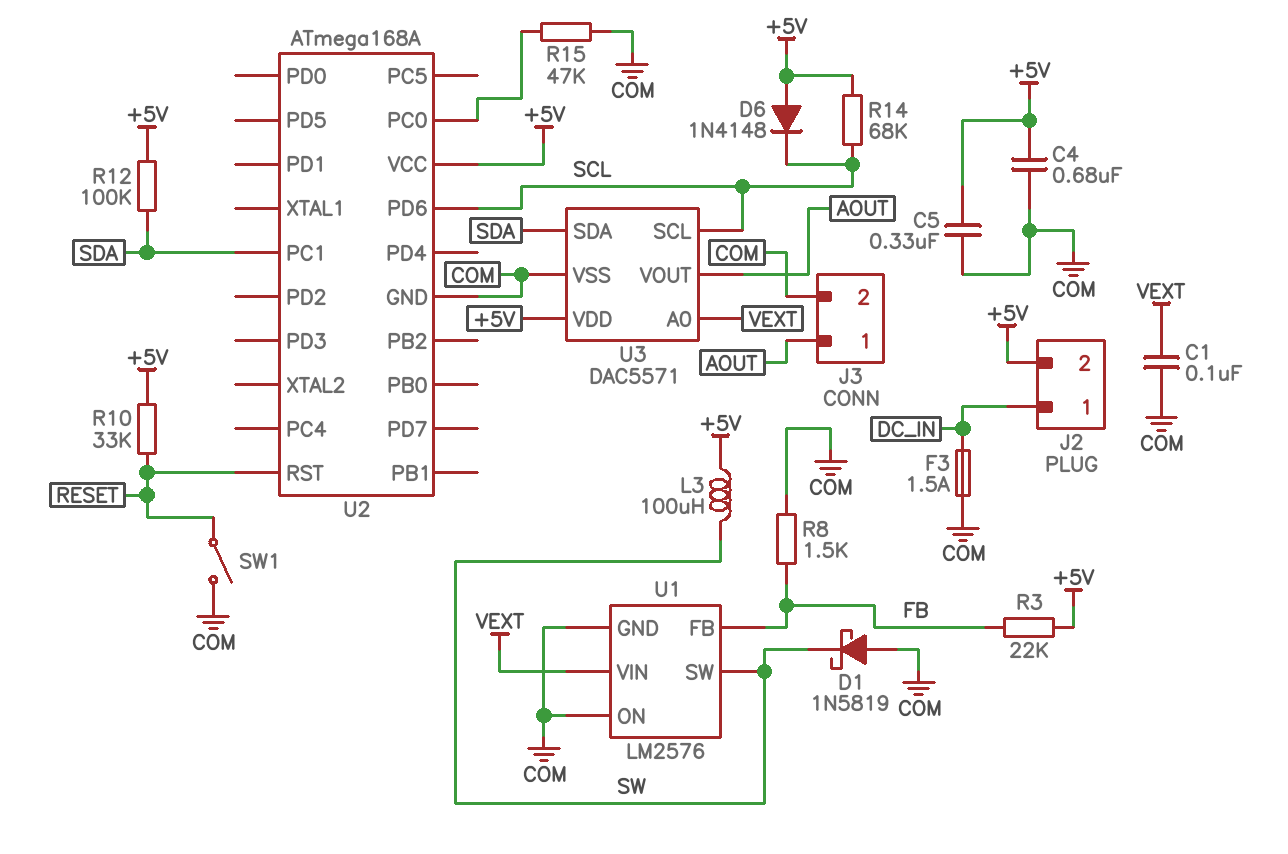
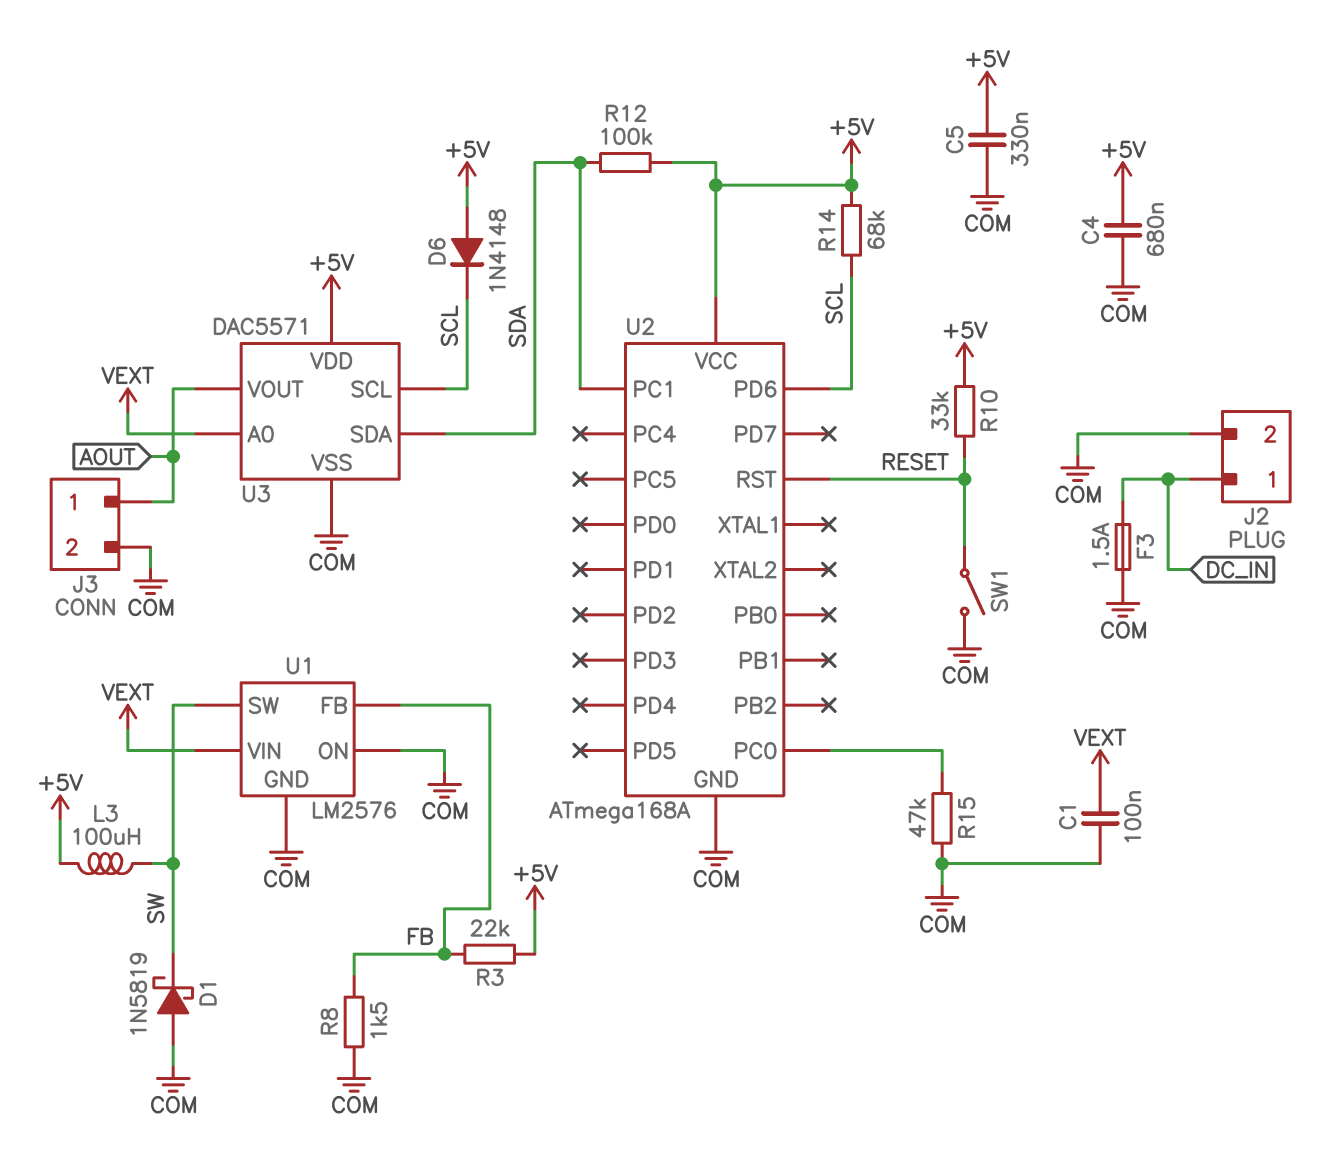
J2 pin 2: +5V -> COM

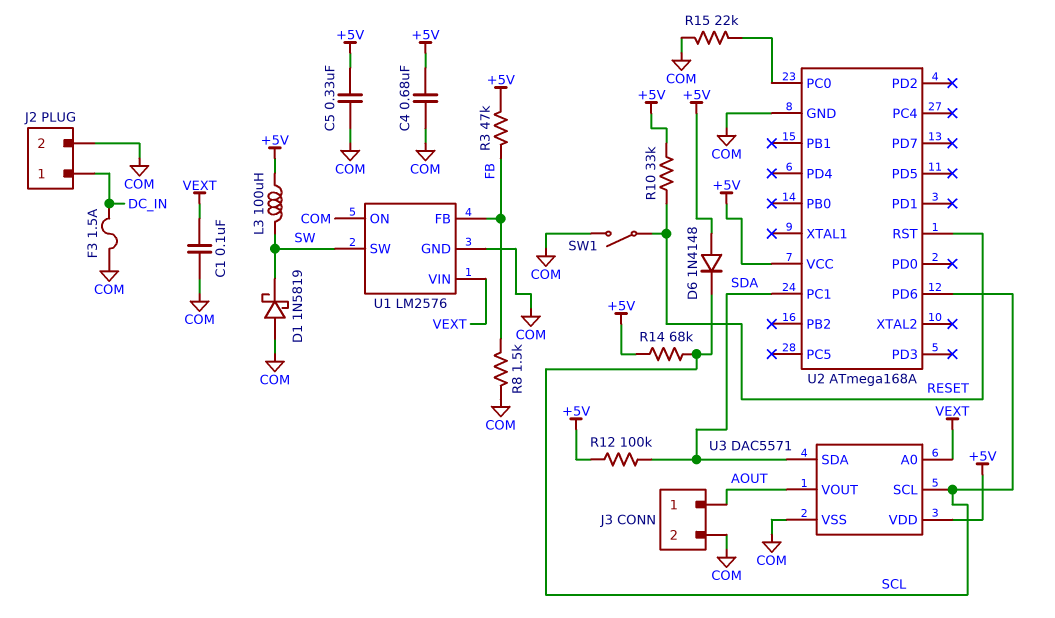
R3: 22k (+5V, FB) -> 47k (+5V, FB)
R15: 47k (COM, U2/PC0) -> 22k (COM, U2/PC0)

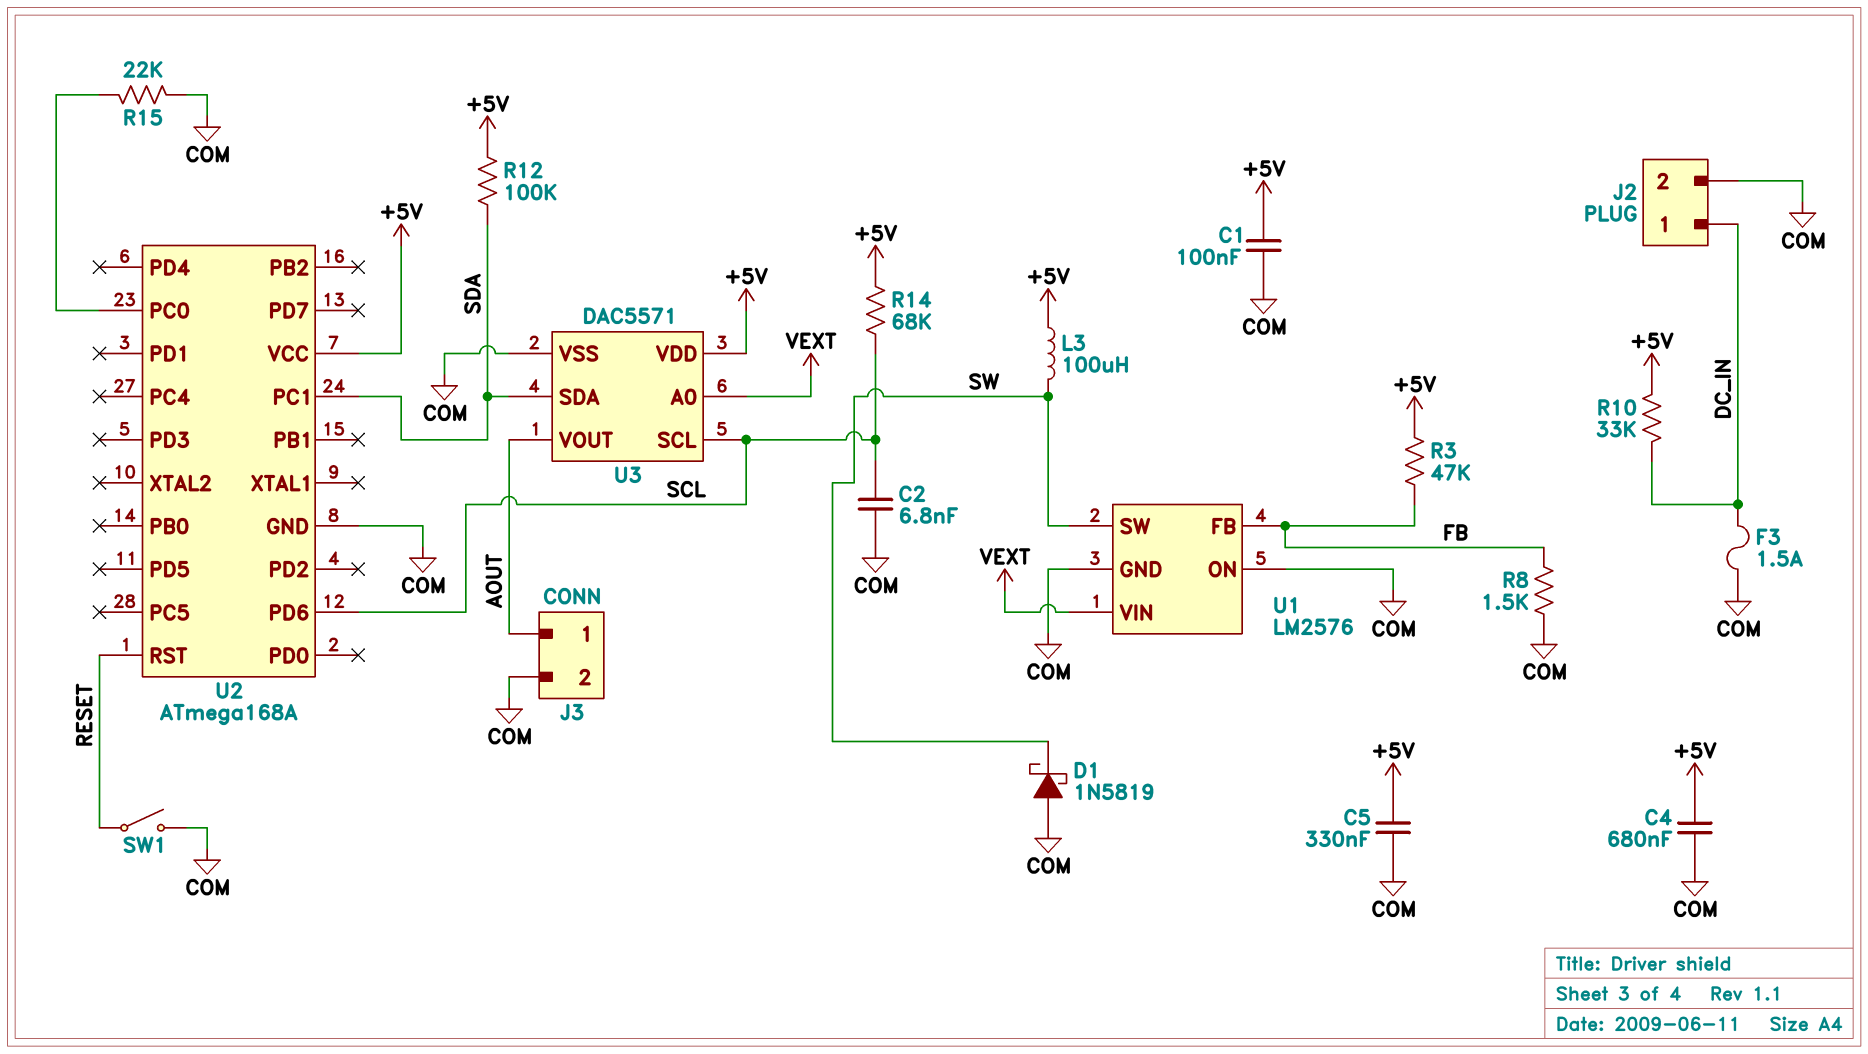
C1: 100nF (COM, VEXT) -> 100nF (+5V, COM)
C2: none -> 6.8nF (COM, SCL)
D6: diode 1N4148 (A +5V, K SCL) -> none
R10: 33k (+5V, RESET) -> 33k (+5V, DC_IN)

